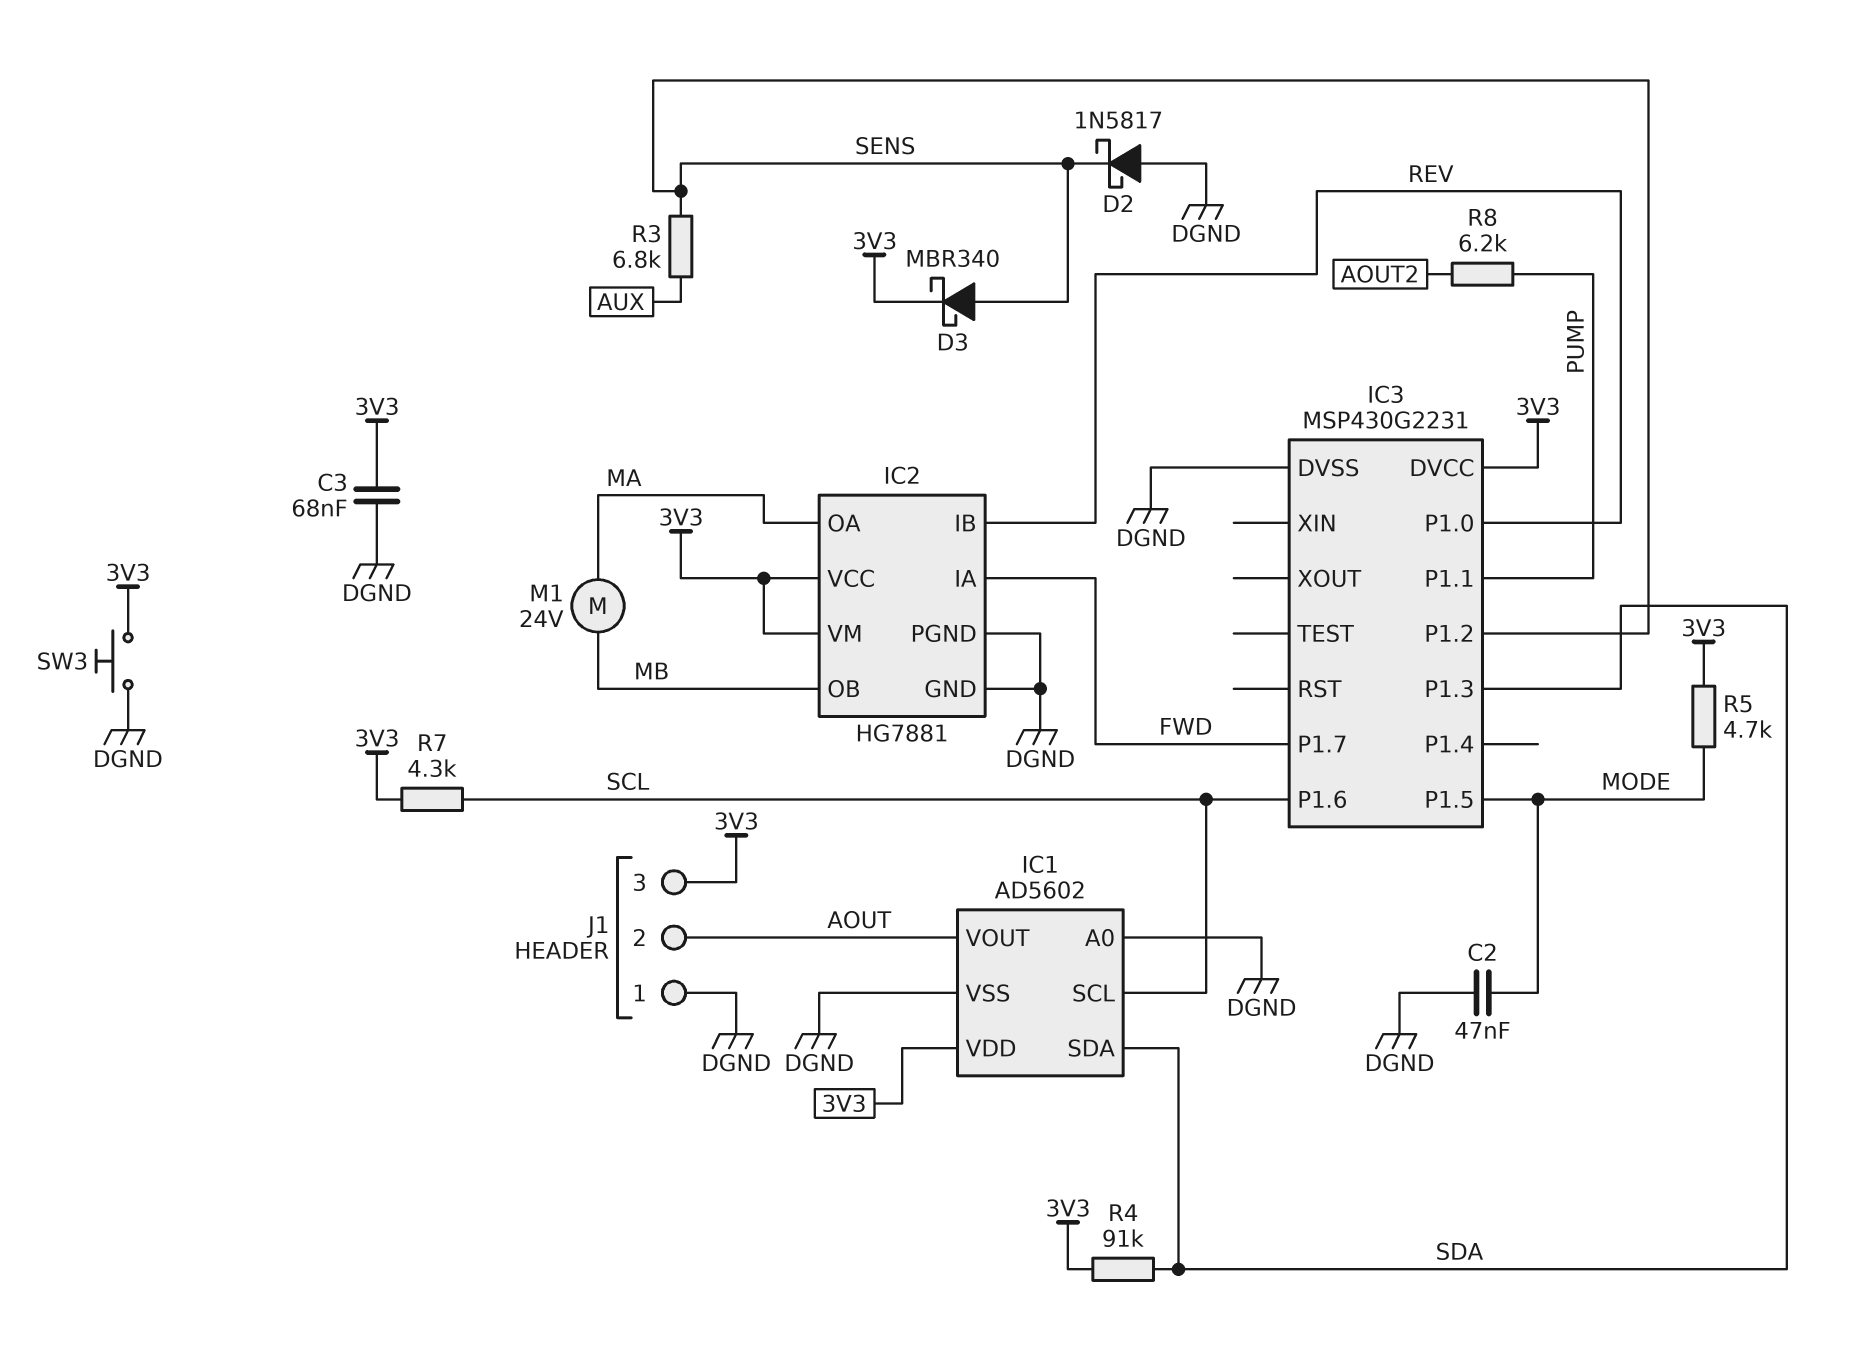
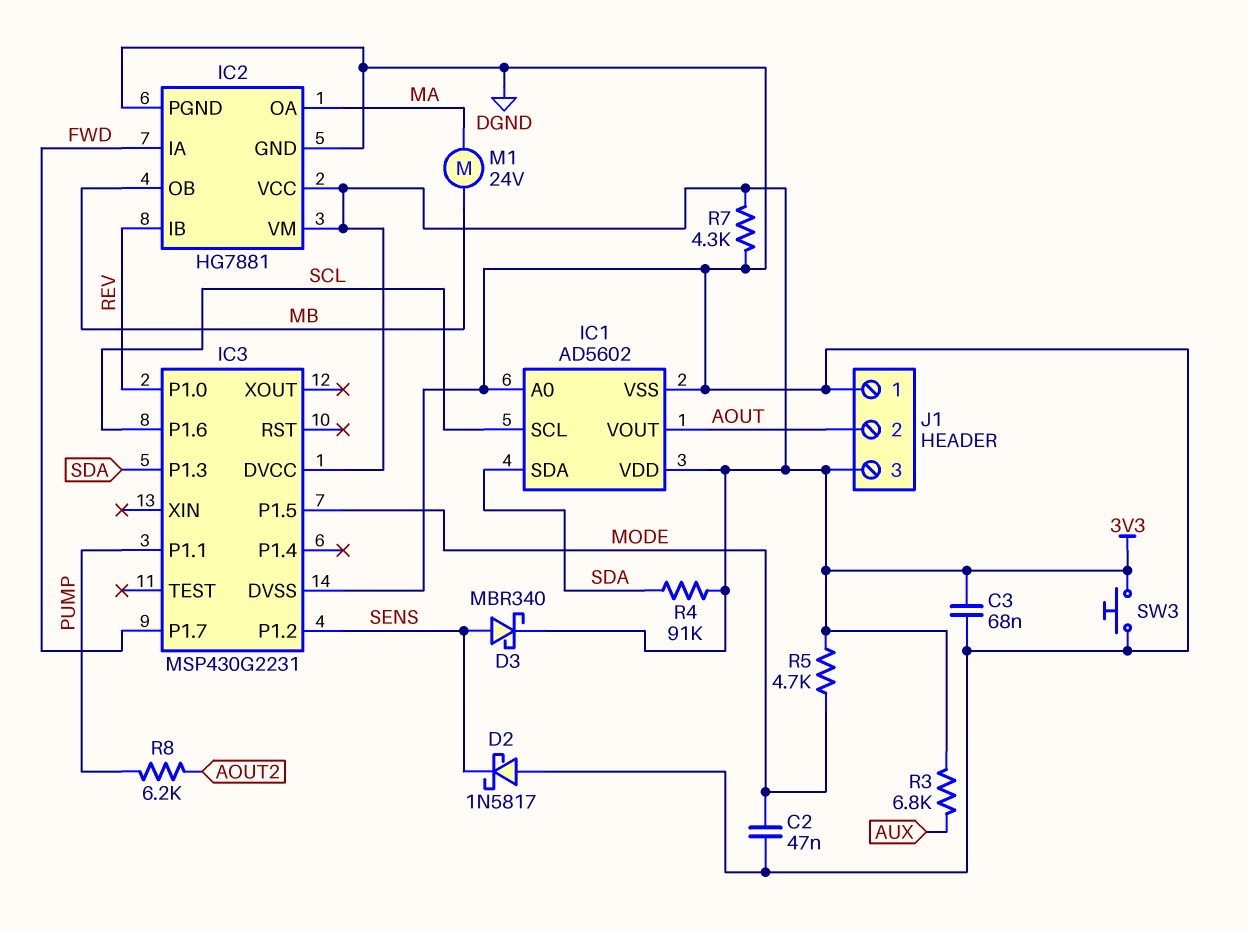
R3: 6.8k (AUX, SENS) -> 6.8k (3V3, AUX)
R7: 4.3k (3V3, SCL) -> 4.3k (3V3, DGND)

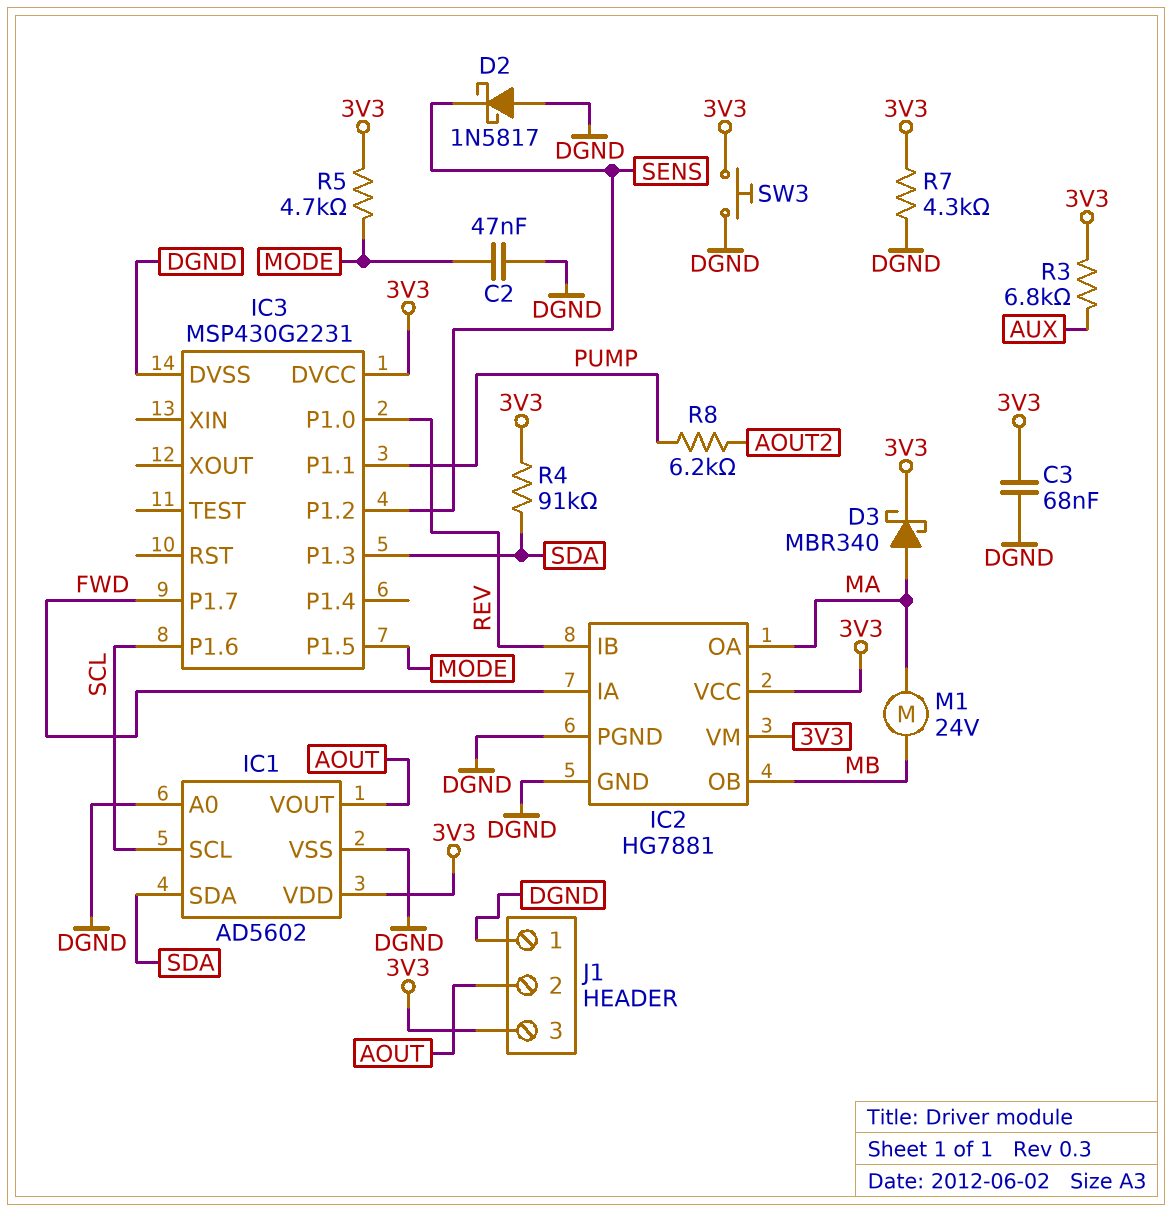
D3: schottky MBR340 (A SENS, K 3V3) -> schottky MBR340 (A MA, K 3V3)

